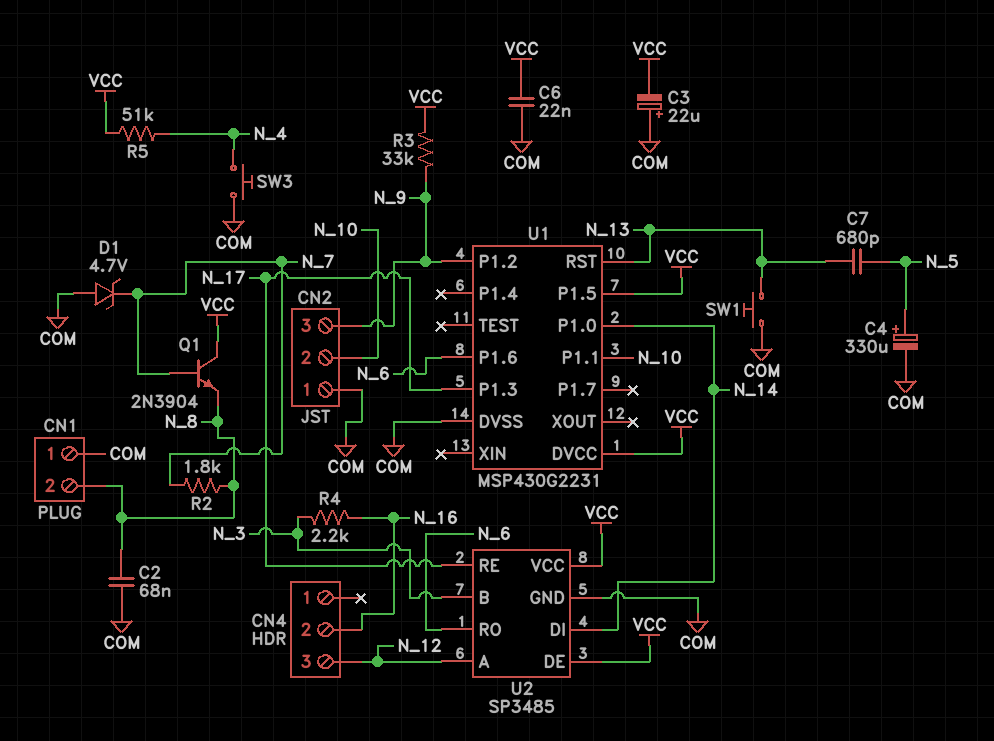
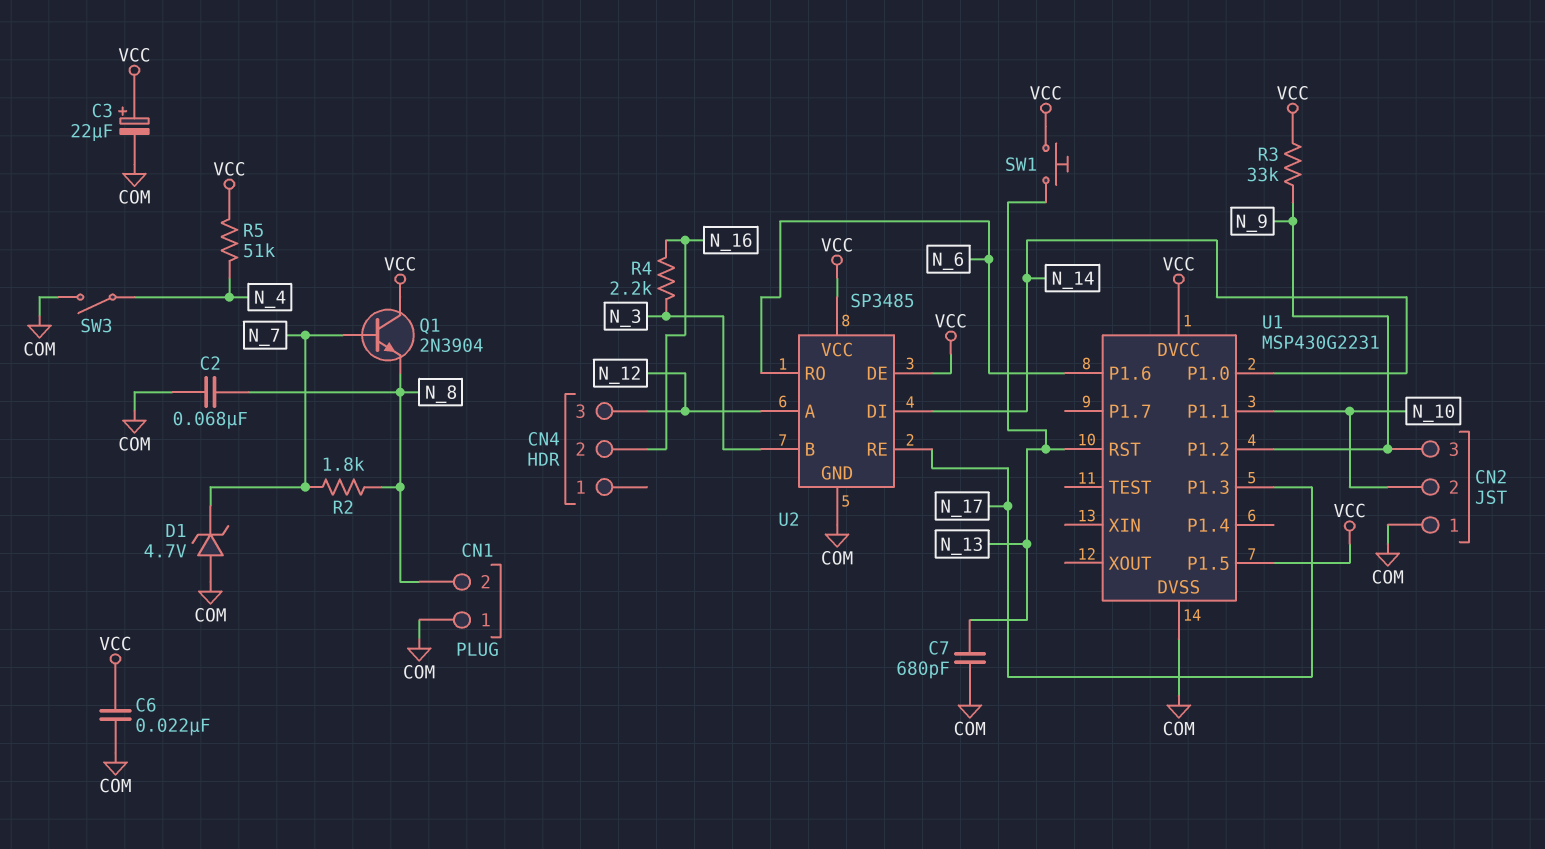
C3: 22uF (plus COM, minus VCC) -> 22uF (plus VCC, minus COM)
C4: 330uF (plus N_5, minus COM) -> none
C7: 680pF (N_5, N_13) -> 680pF (COM, N_13)
SW1: button (COM, N_13) -> button (N_13, VCC)
SW3: button (COM, N_4) -> switch (COM, N_4)

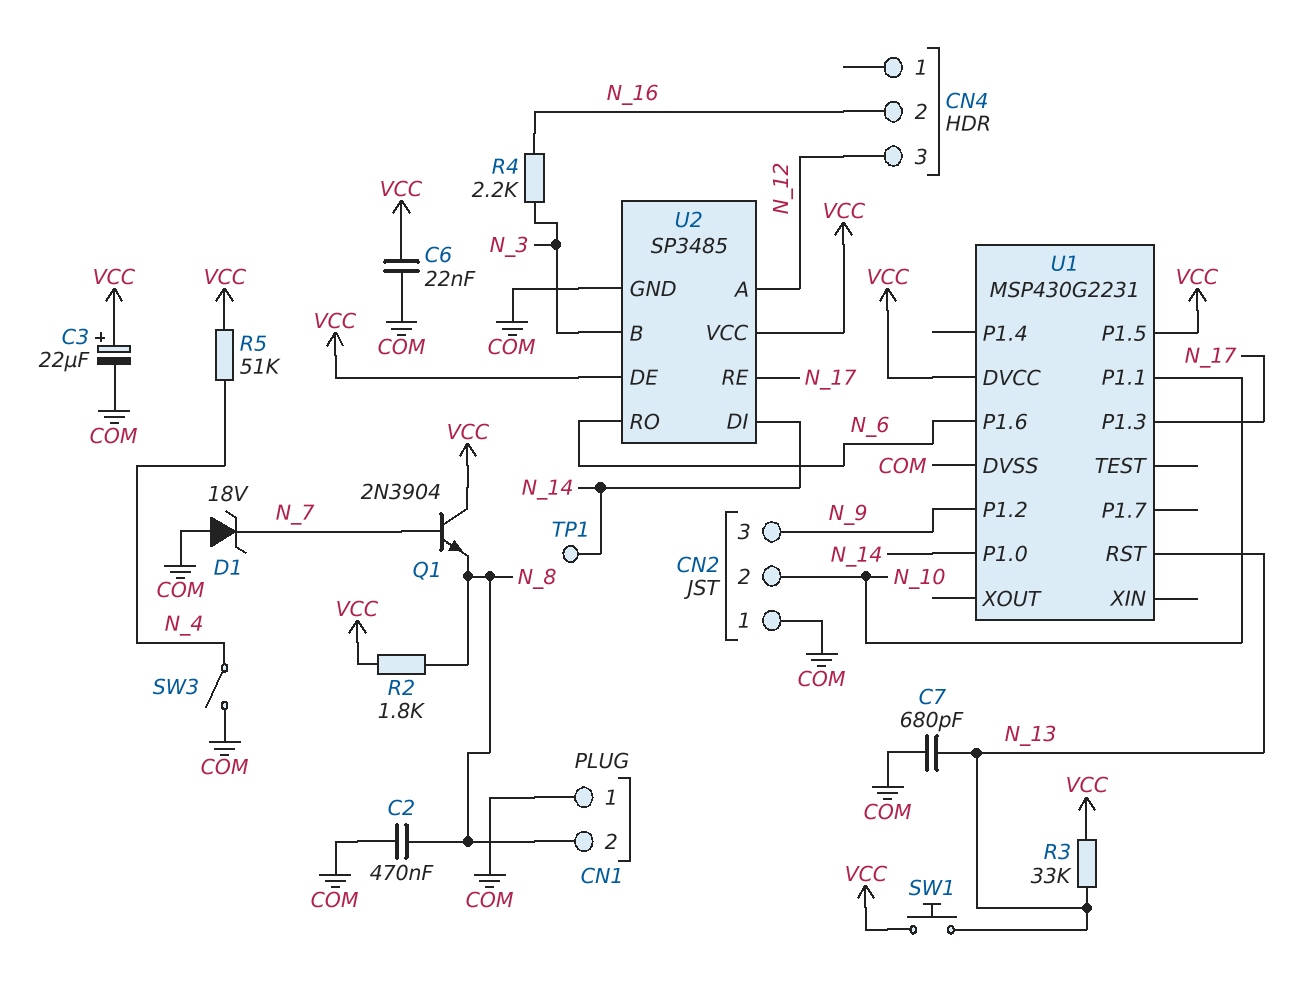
C2: 68nF (COM, N_8) -> 470nF (COM, N_8)
D1: zener 4.7V (A COM, K N_7) -> zener 18V (A COM, K N_7)
R2: 1.8k (N_7, N_8) -> 1.8k (N_8, VCC)
R3: 33k (N_9, VCC) -> 33k (N_13, VCC)
TP1: none -> test point (N_14)

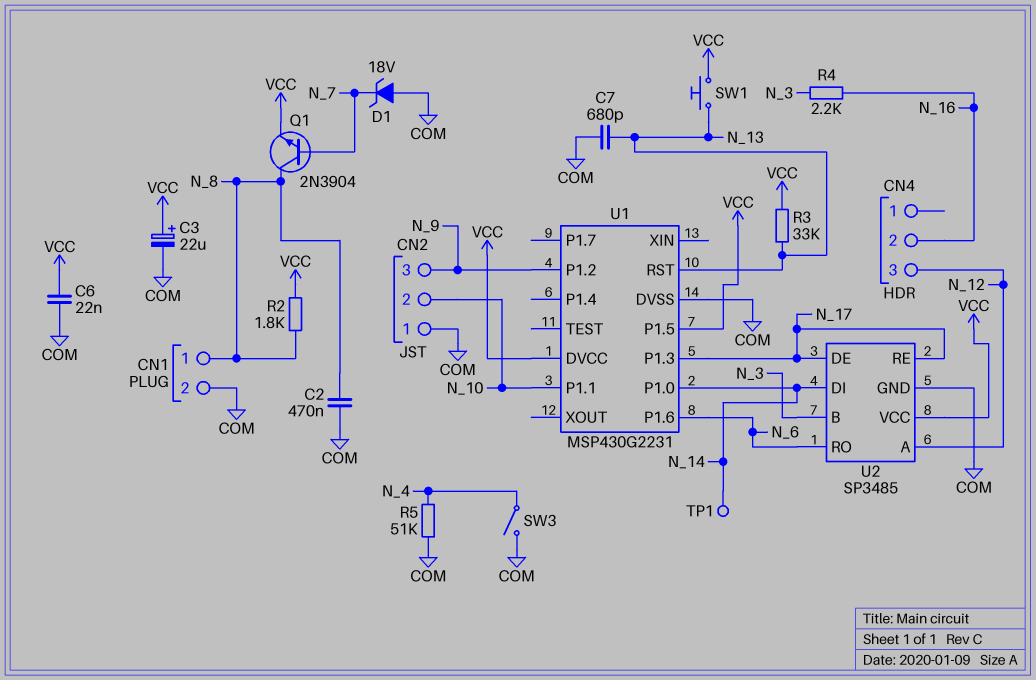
CN1 pin 1: COM -> N_8
CN1 pin 2: N_8 -> COM
Q1: NPN 2N3904 (B N_7, C VCC, E N_8) -> NPN 2N3904 (B N_7, C N_8, E VCC)
R5: 51k (N_4, VCC) -> 51k (COM, N_4)
U2 pin DE: VCC -> N_17

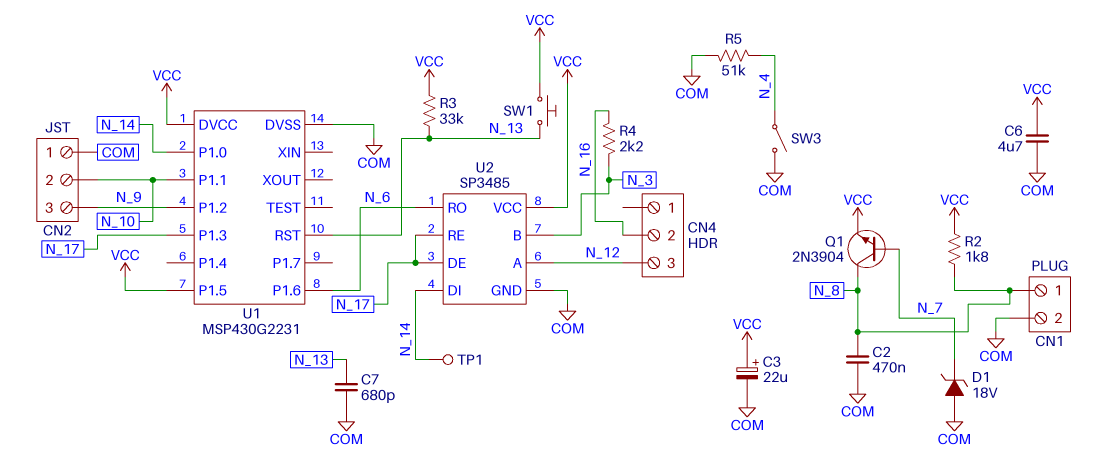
C6: 22nF (COM, VCC) -> 4.7uF (COM, VCC)

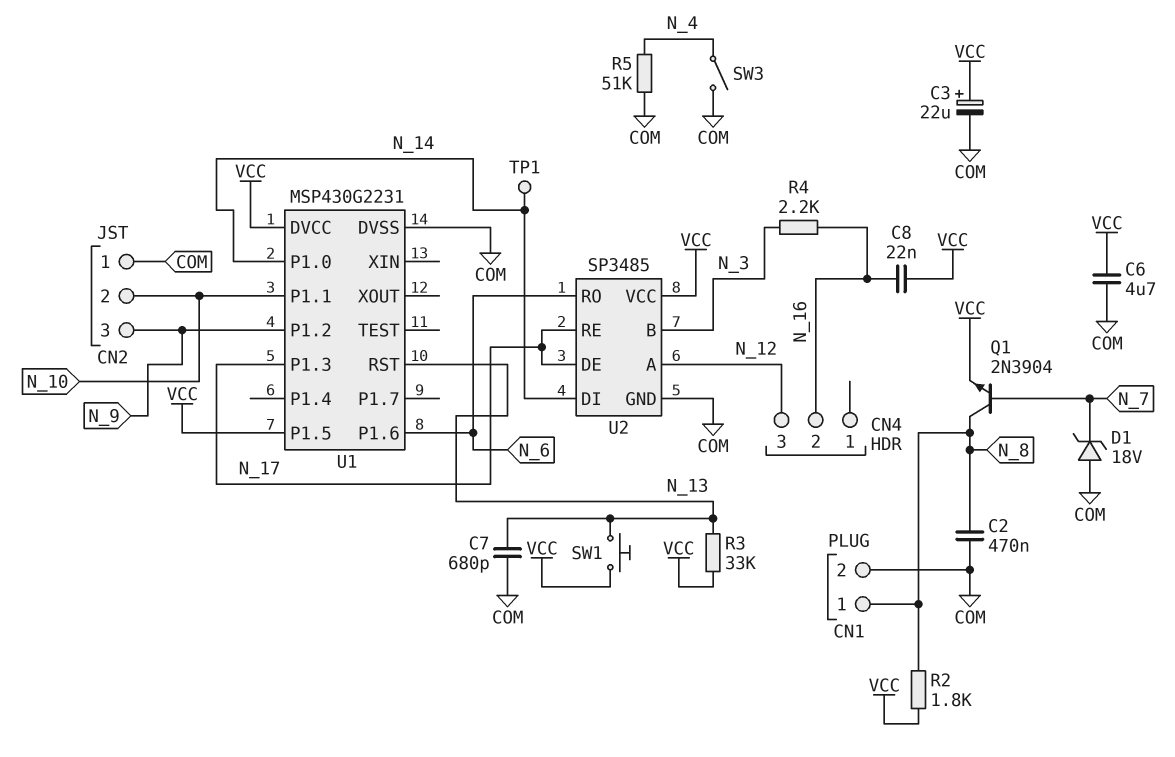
C8: none -> 22nF (N_16, VCC)

